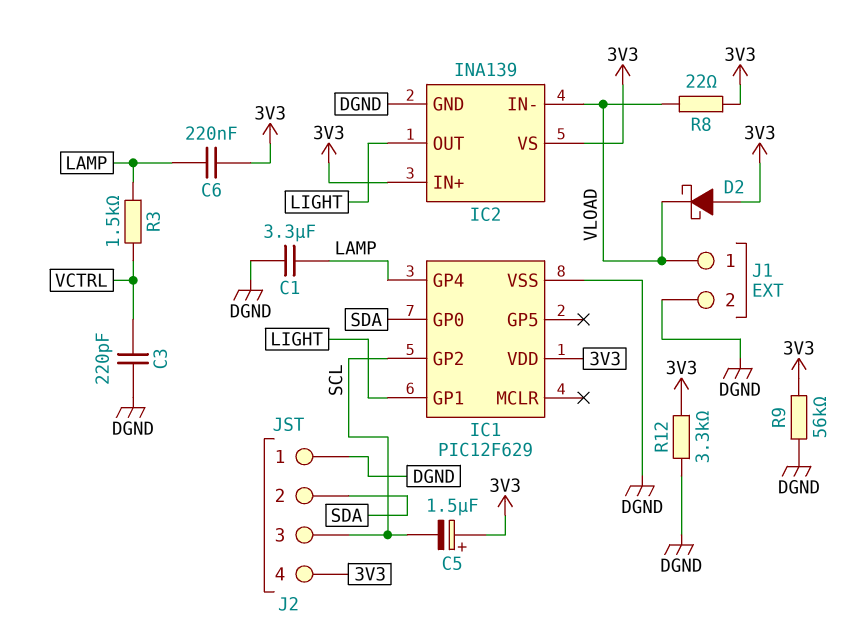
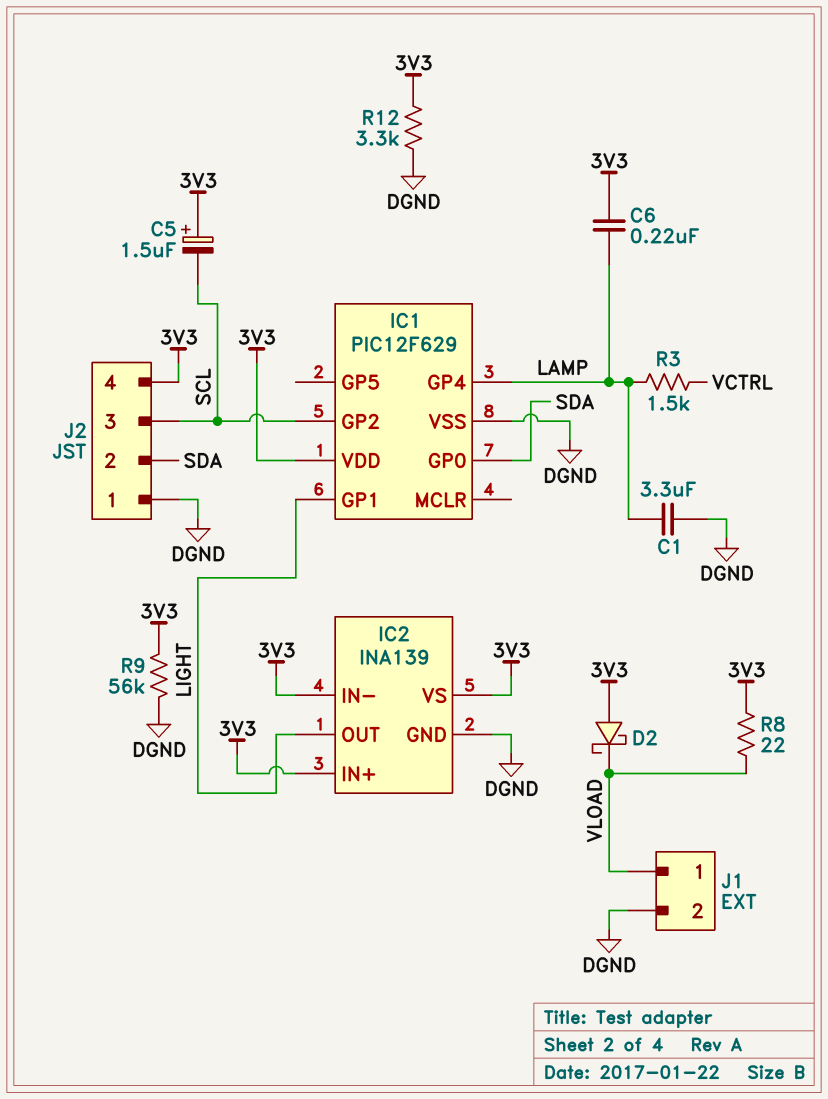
C3: 220pF (DGND, VCTRL) -> none
IC2 pin IN-: VLOAD -> 3V3

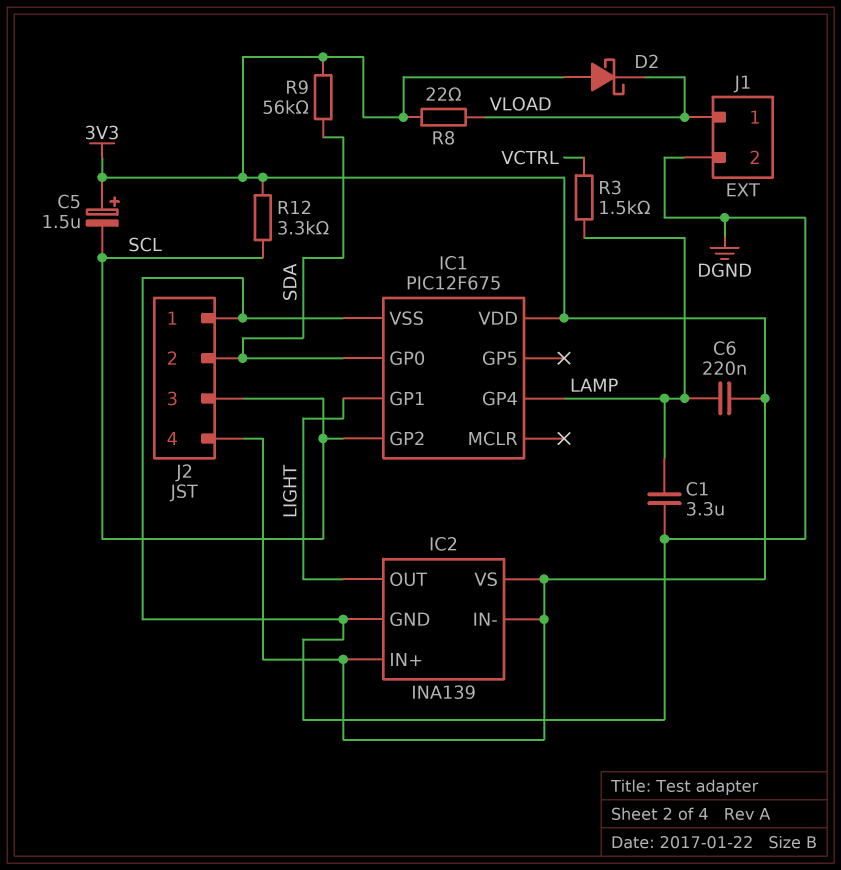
IC1: PIC12F629 -> PIC12F675
R9: 56k (3V3, DGND) -> 56k (3V3, SDA)
R12: 3.3k (3V3, DGND) -> 3.3k (3V3, SCL)

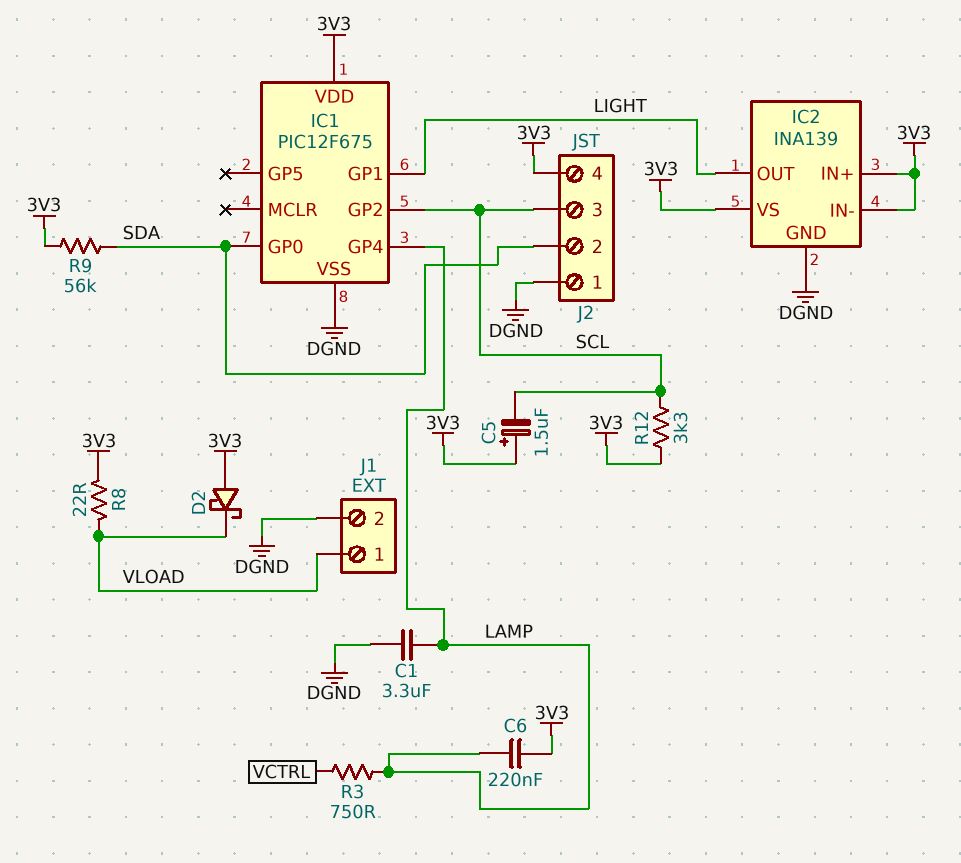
R3: 1.5k (LAMP, VCTRL) -> 750 (LAMP, VCTRL)

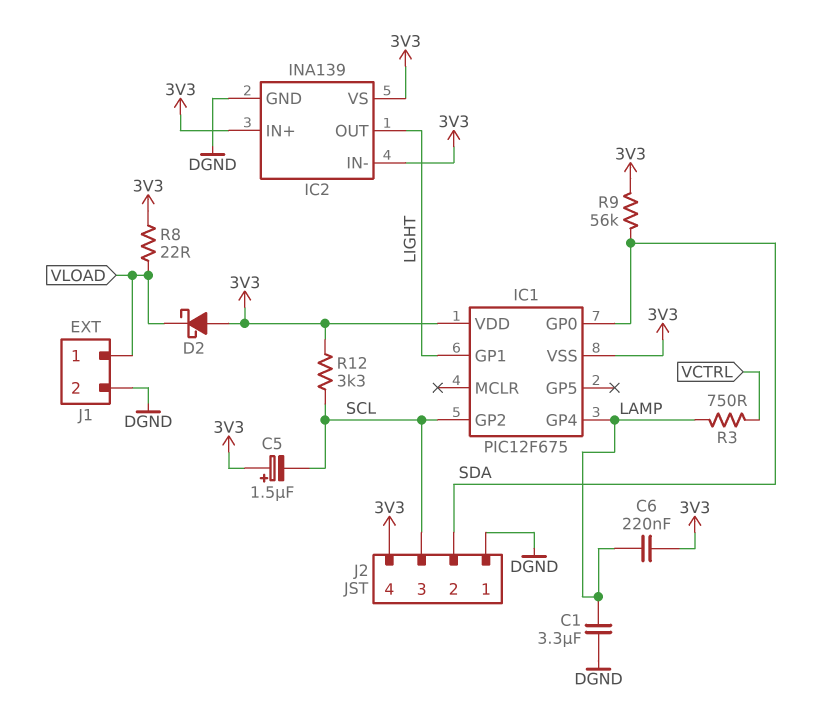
IC1 pin VSS: DGND -> 3V3

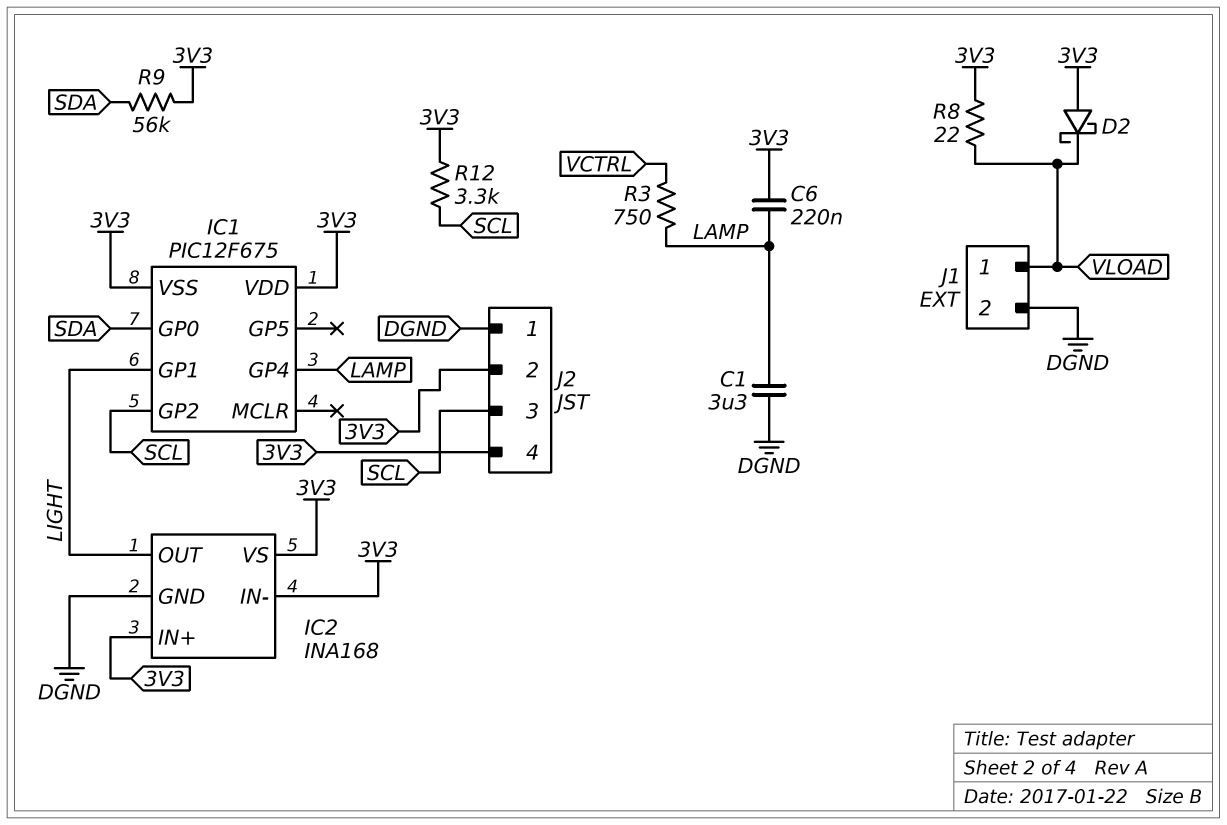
C5: 1.5uF (plus 3V3, minus SCL) -> none
IC2: INA139 -> INA168
J2 pin 2: SDA -> 3V3

